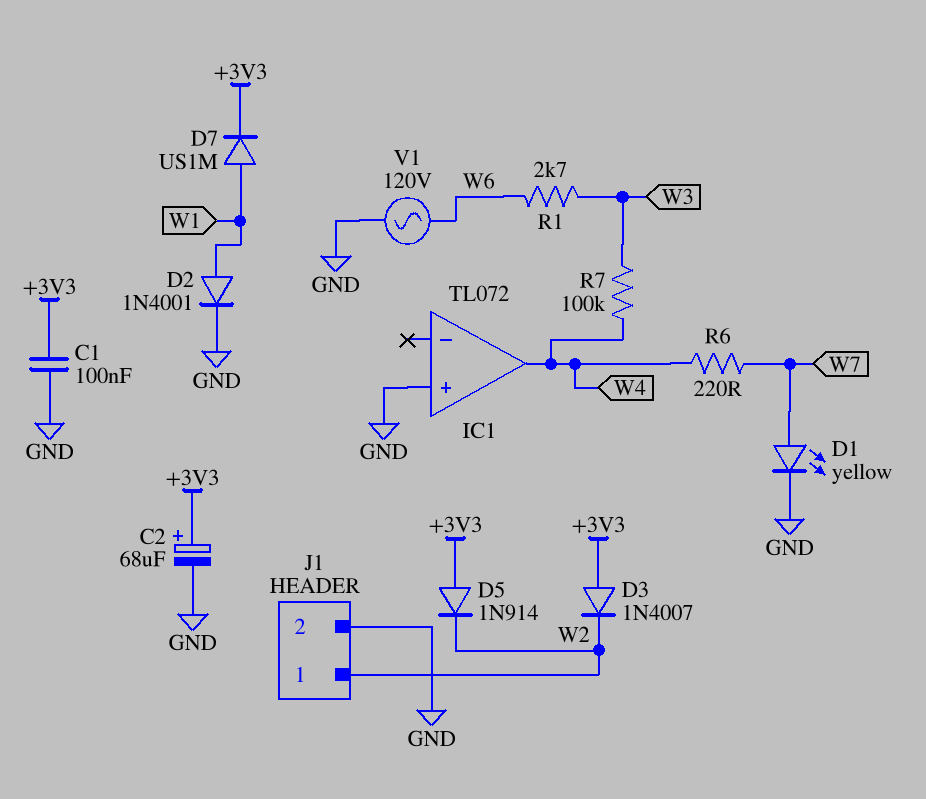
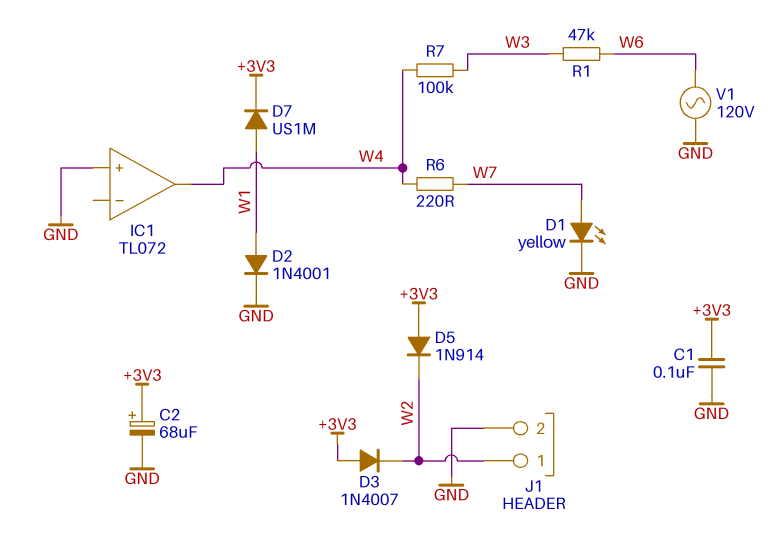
R1: 2.7k (W3, W6) -> 47k (W3, W6)

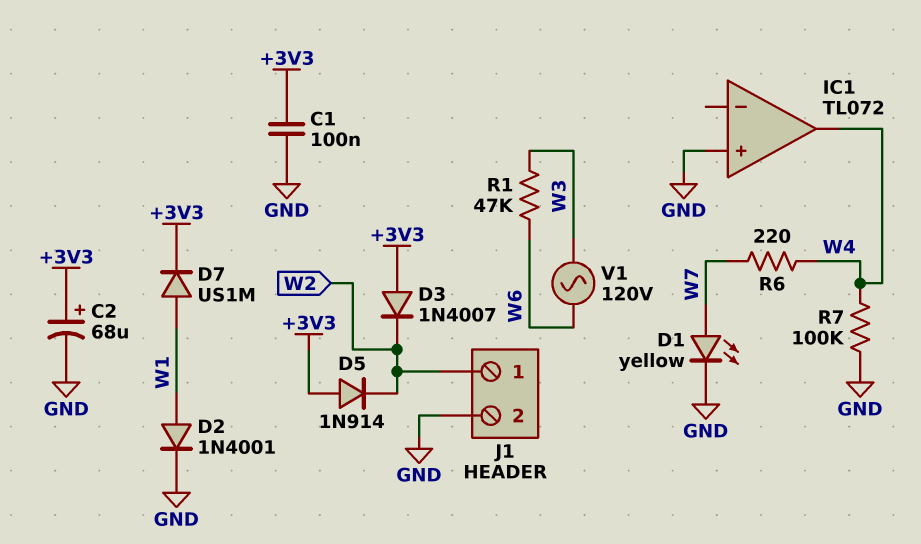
R7: 100k (W3, W4) -> 100k (GND, W4)
V1: AC 120V (GND, W6) -> AC 120V (W3, W6)

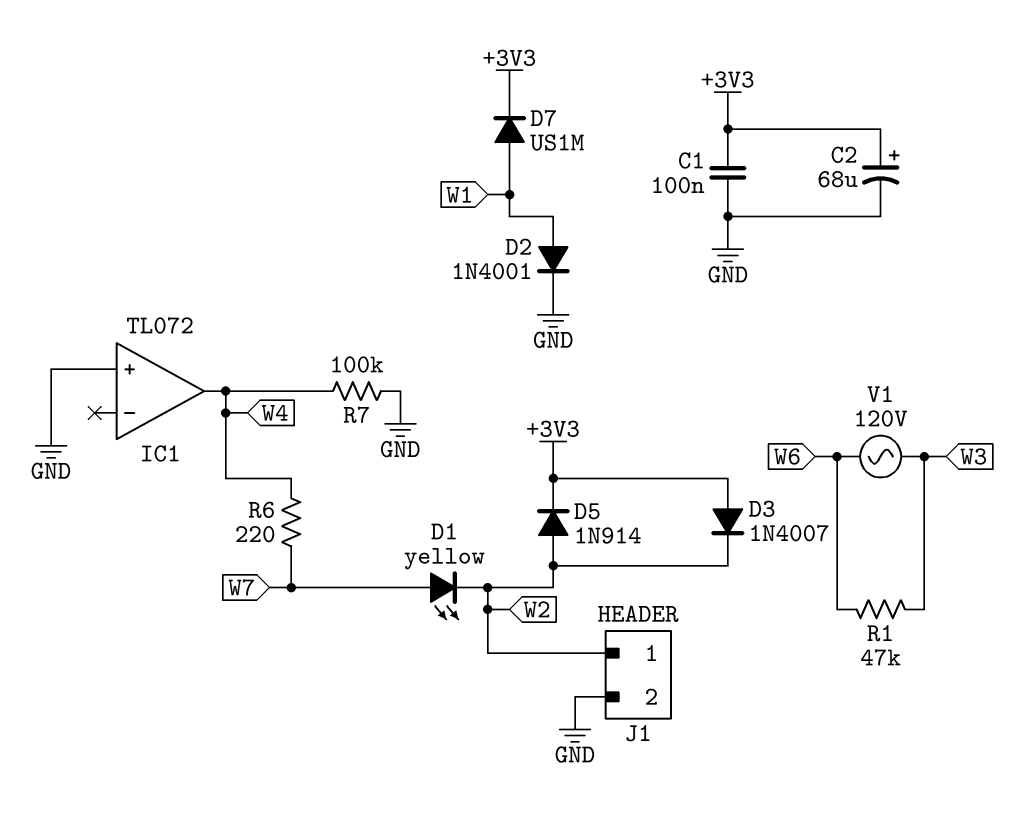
D1: LED yellow (A W7, K GND) -> LED yellow (A W7, K W2)
D5: diode 1N914 (A +3V3, K W2) -> diode 1N914 (A W2, K +3V3)

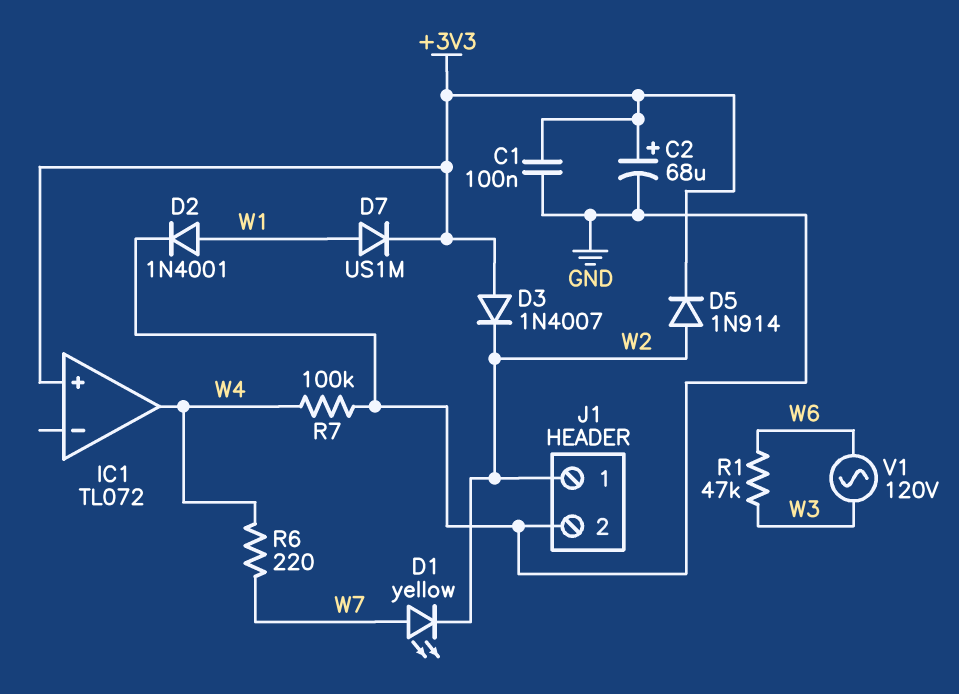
IC1 pin in+: GND -> +3V3

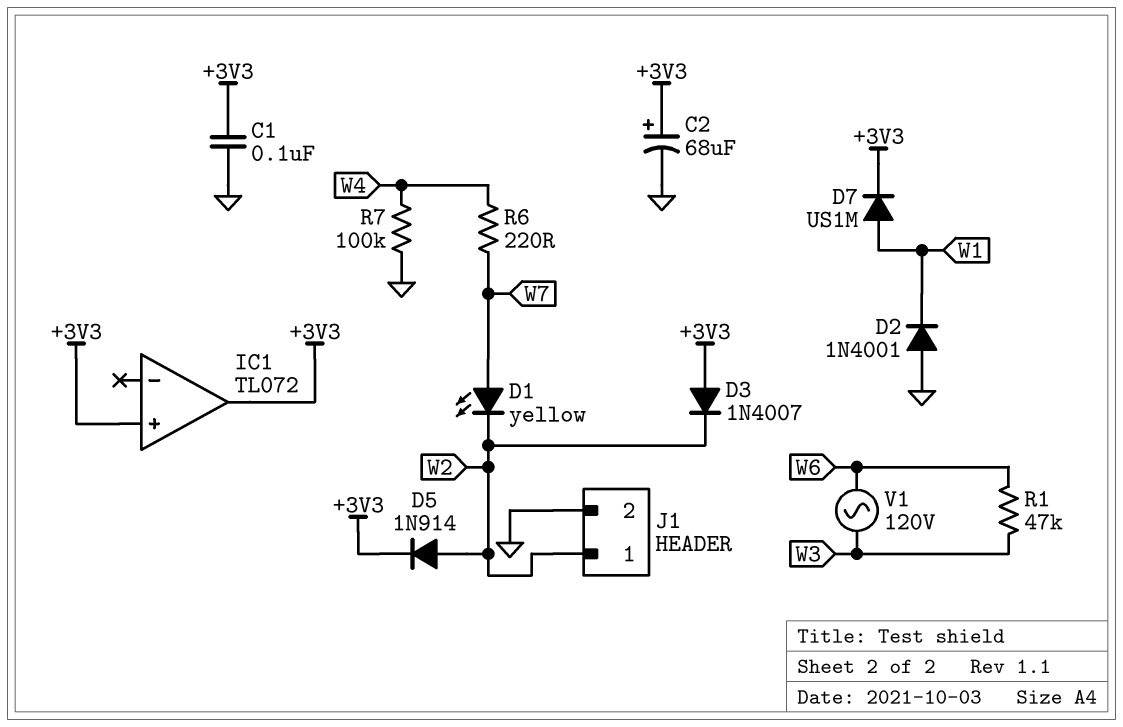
D2: diode 1N4001 (A W1, K GND) -> diode 1N4001 (A GND, K W1)
IC1 pin out: W4 -> +3V3

